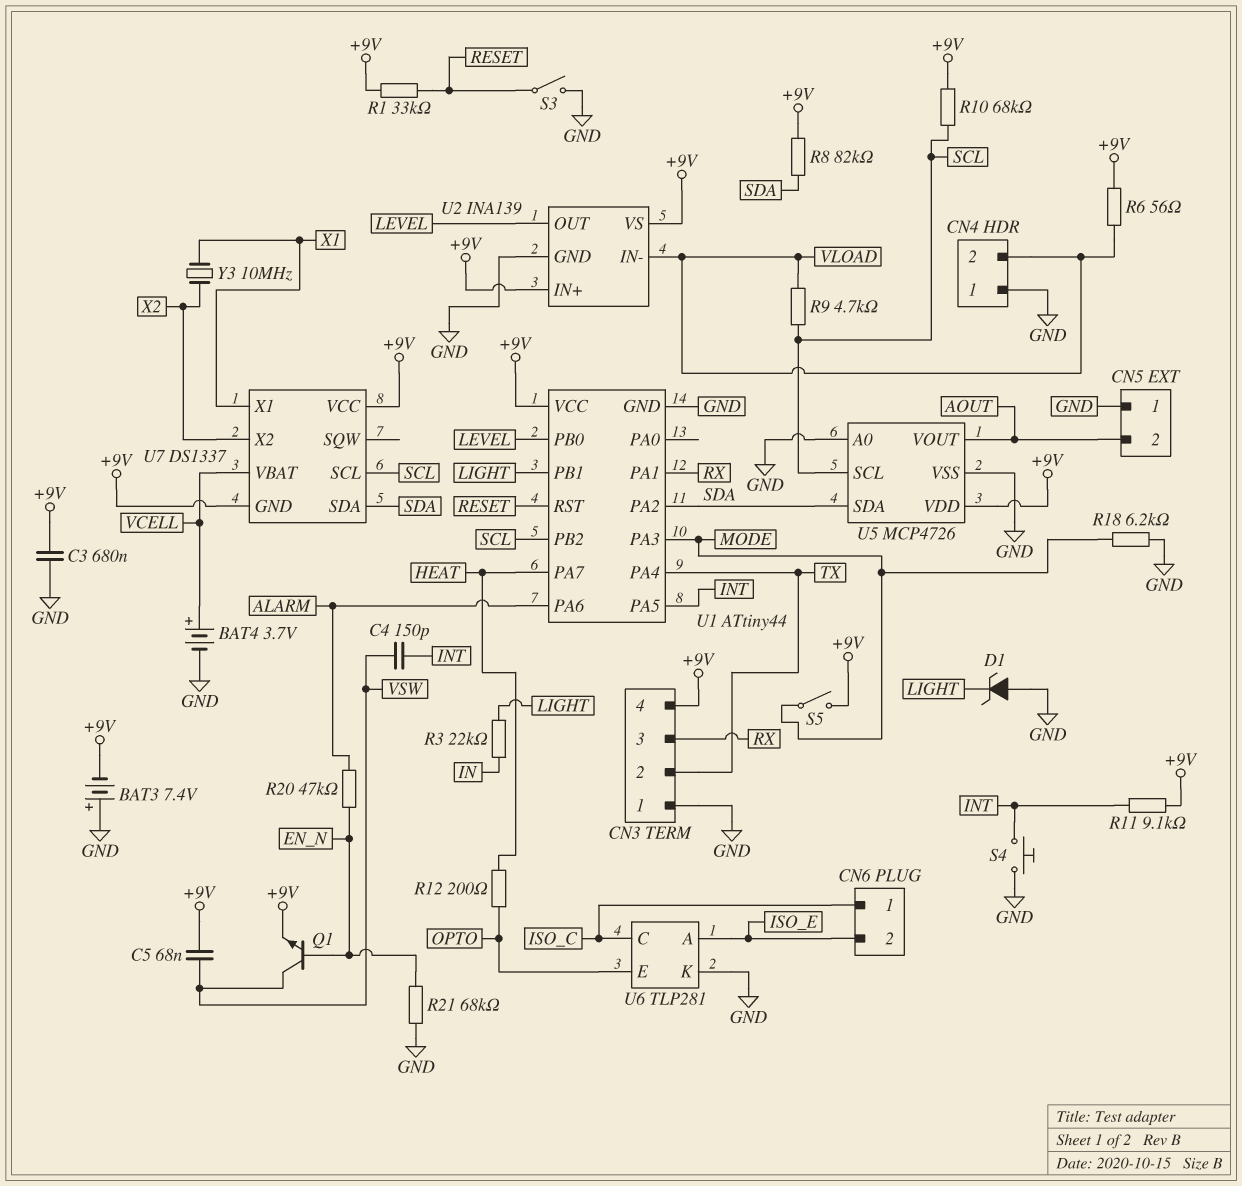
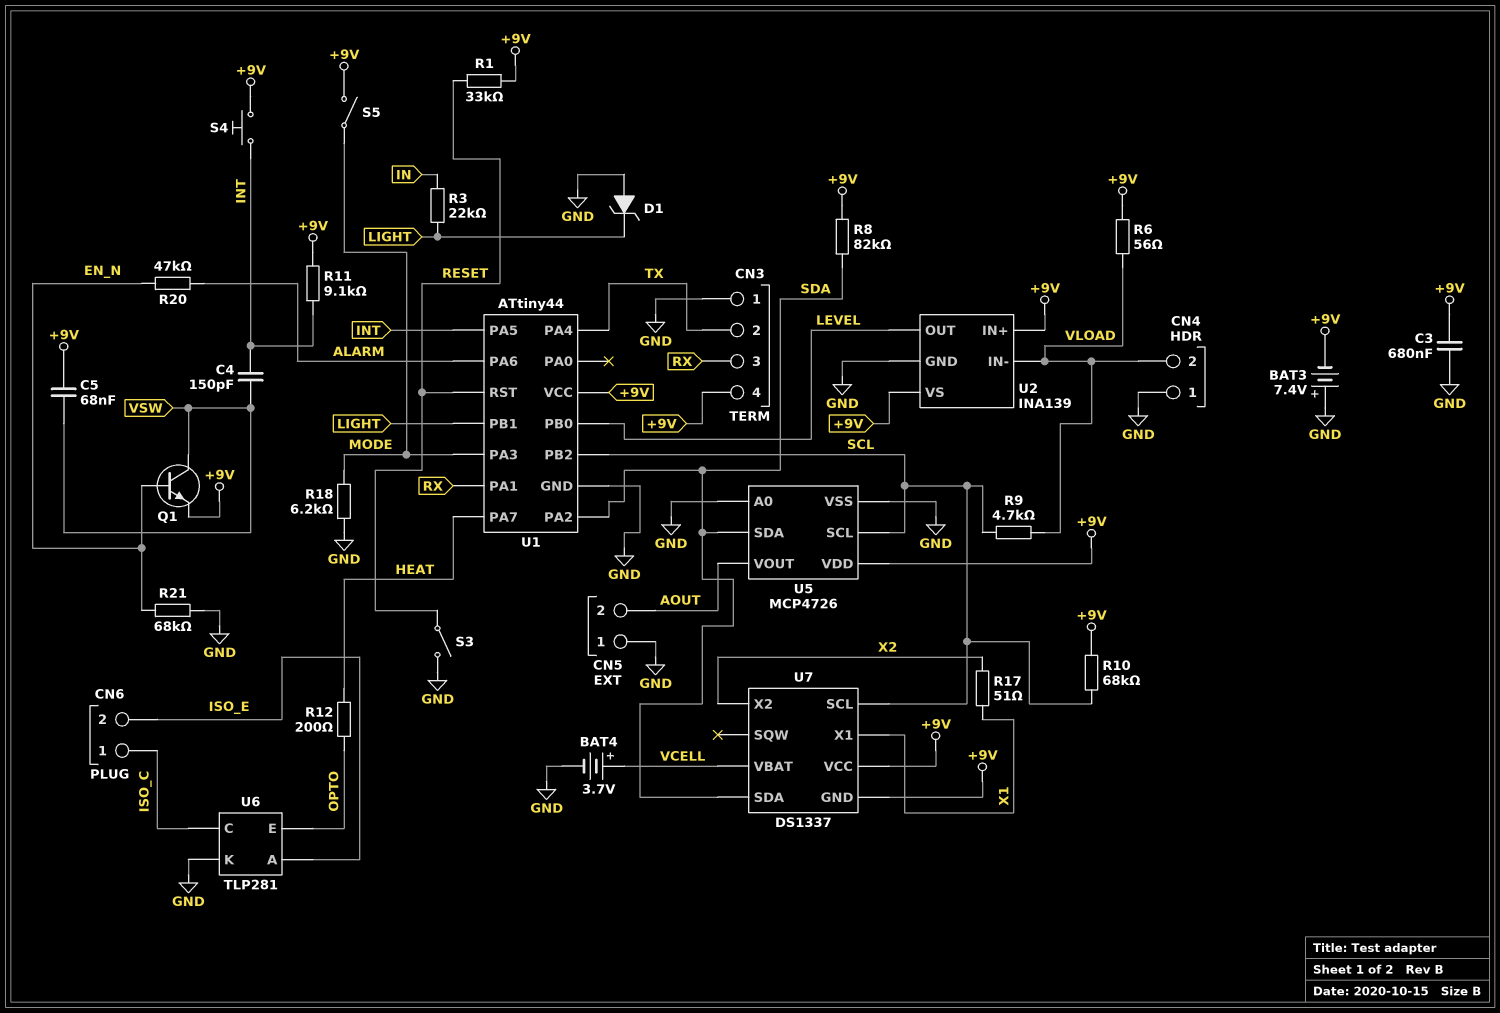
R17: none -> 51 (X1, X2)
S4: button (GND, INT) -> button (+9V, INT)
Y3: 10MHz (X1, X2) -> none

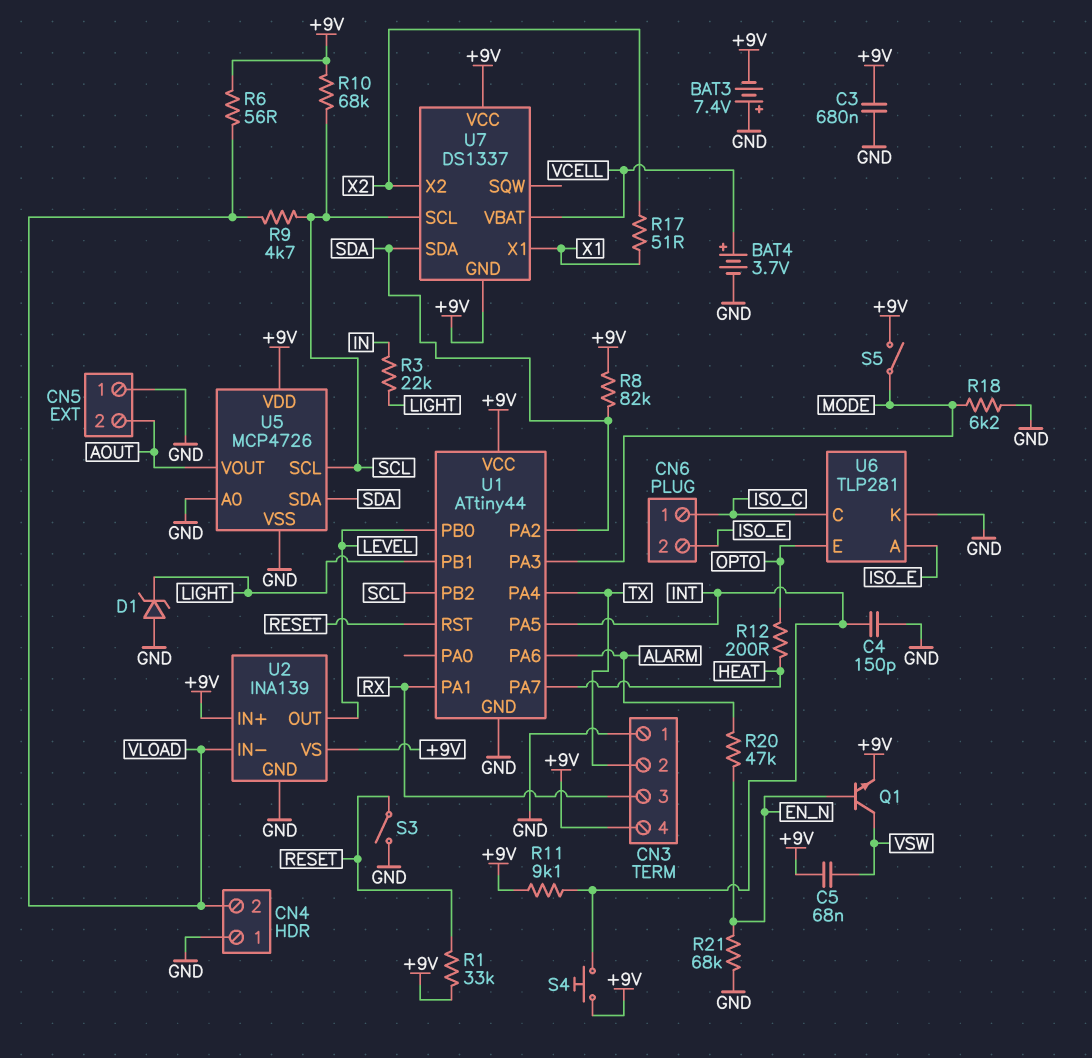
C4: 150pF (INT, VSW) -> 150pF (GND, INT)

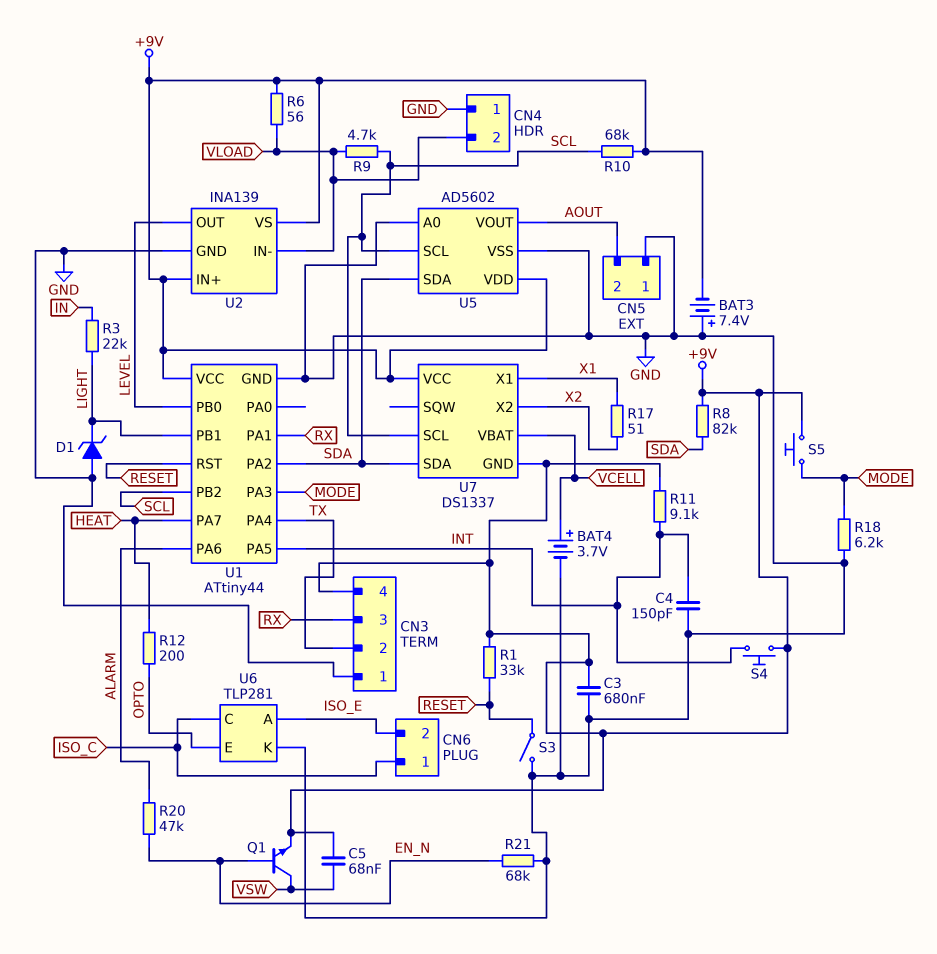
S5: switch (+9V, MODE) -> button (+9V, MODE)
U5: MCP4726 -> AD5602

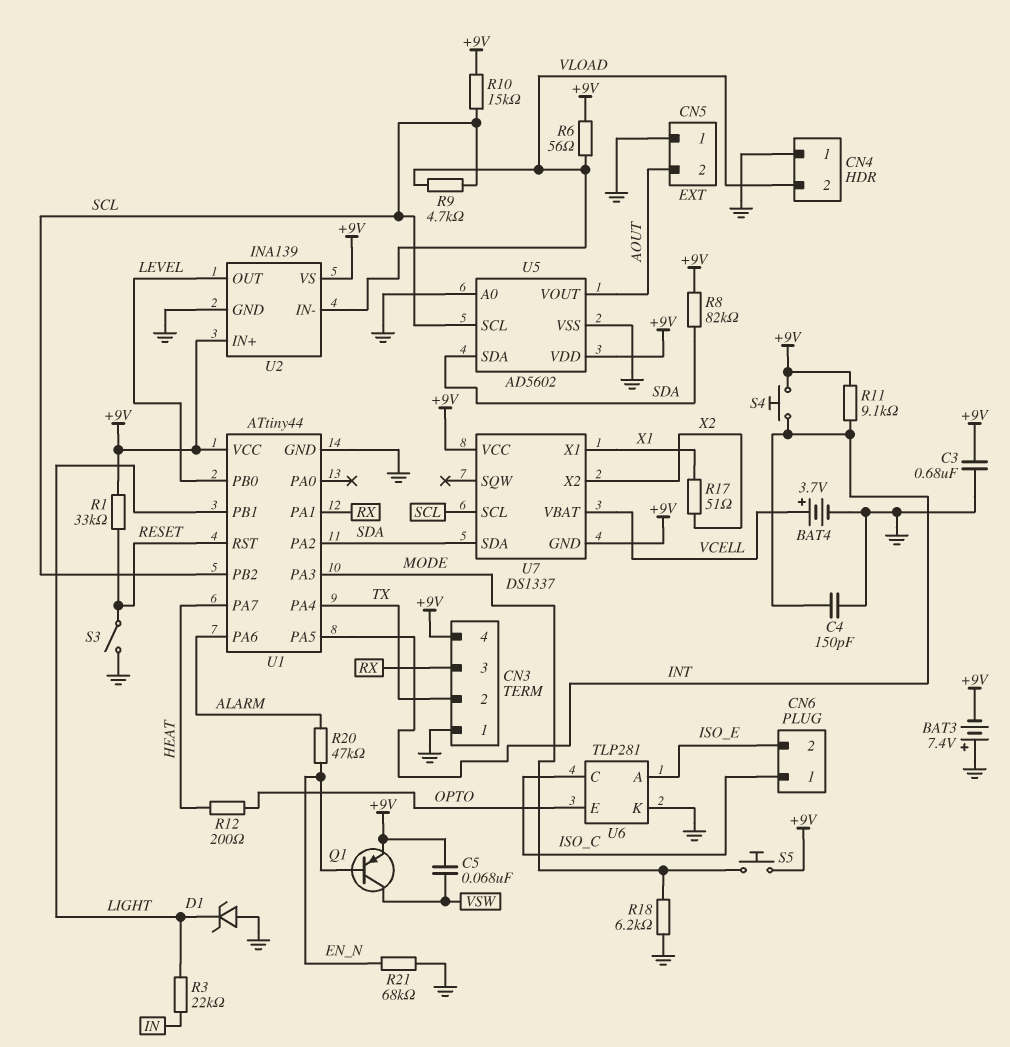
Q1: NPN (B EN_N, C VSW, E +9V) -> PNP (B EN_N, C VSW, E +9V)
R10: 68k (+9V, SCL) -> 15k (+9V, SCL)

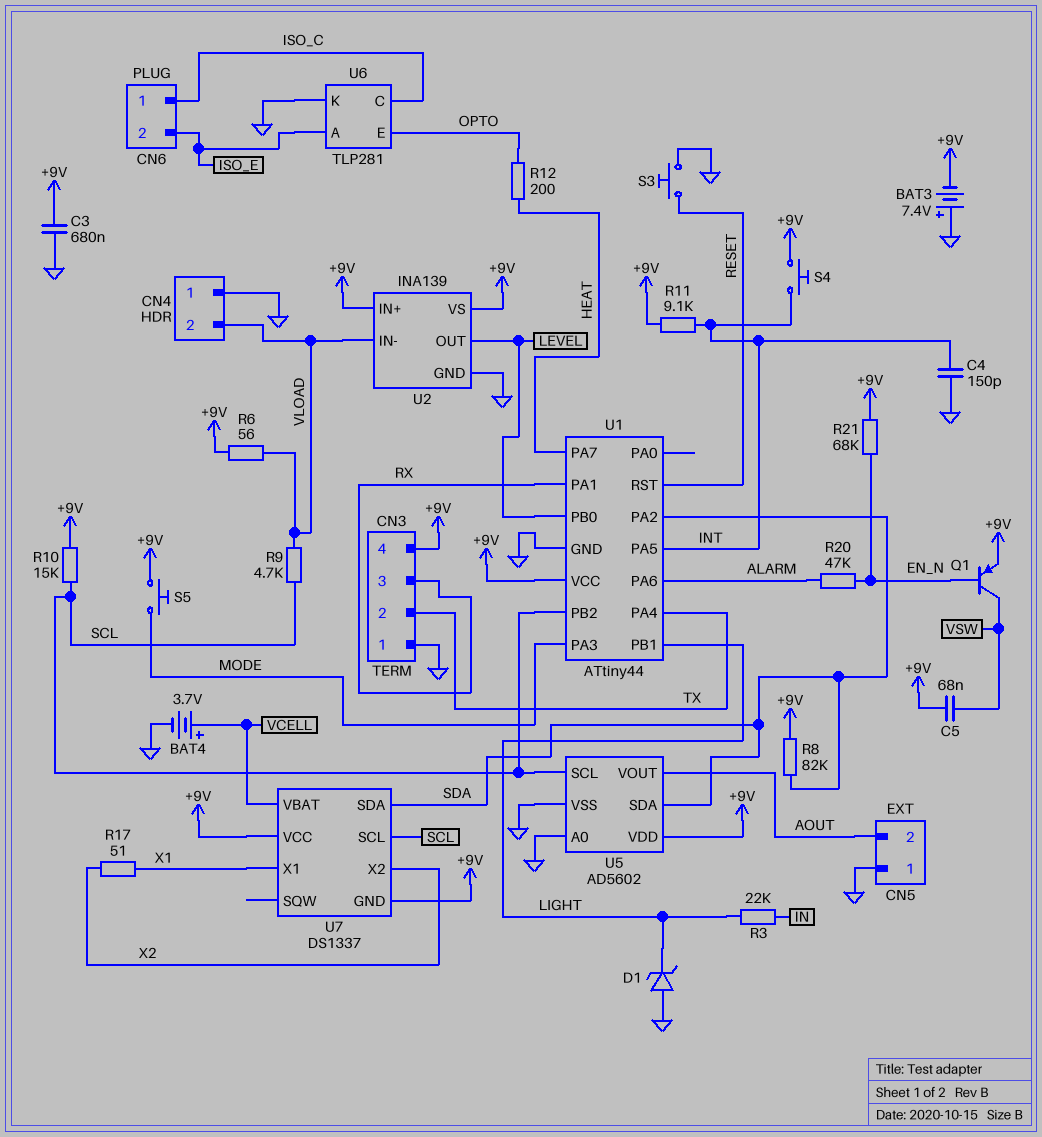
R1: 33k (+9V, RESET) -> none
R18: 6.2k (GND, MODE) -> none
R21: 68k (EN_N, GND) -> 68k (+9V, EN_N)
S3: switch (GND, RESET) -> button (GND, RESET)

